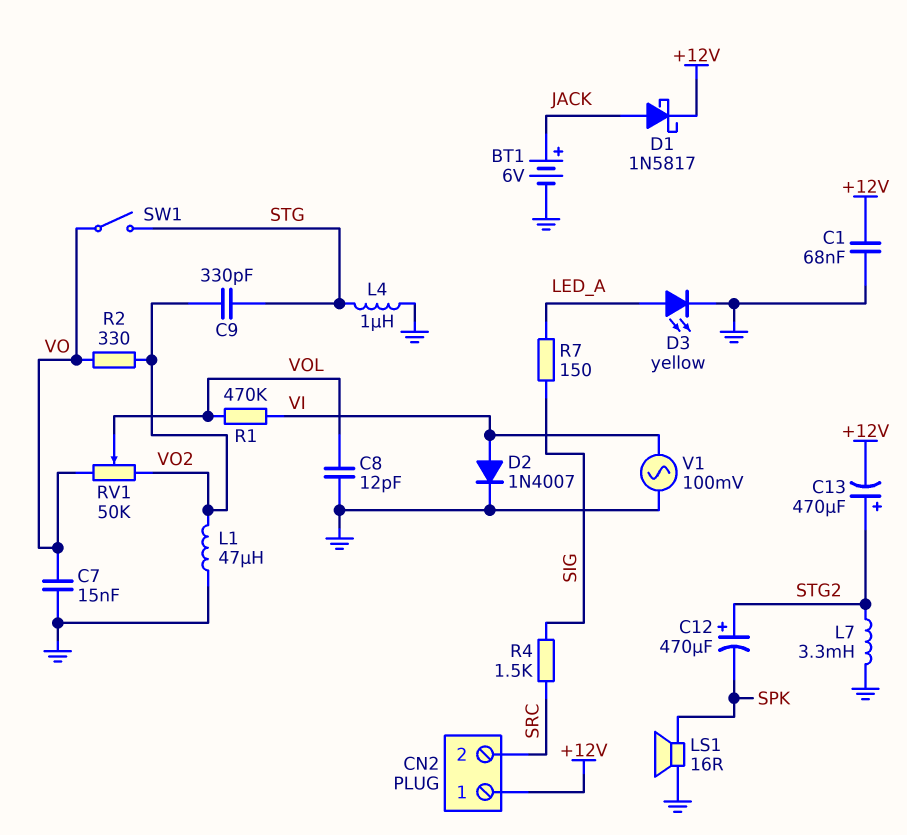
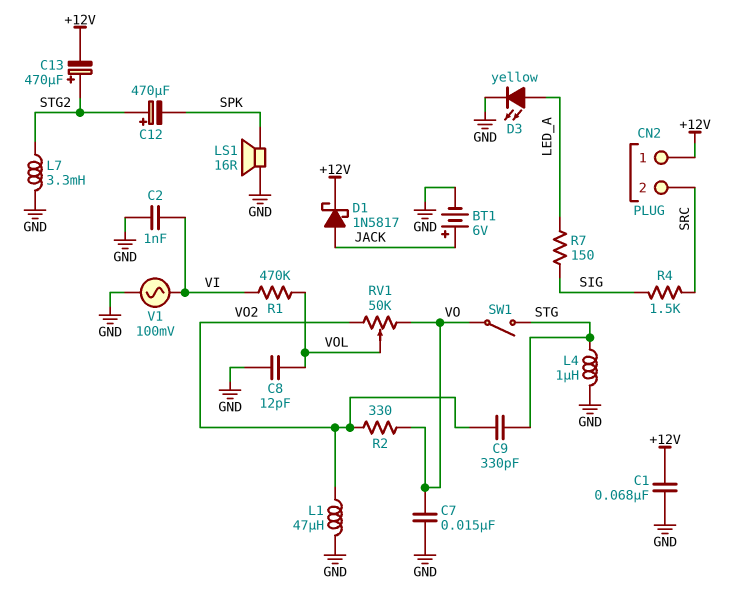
C2: none -> 1nF (GND, VI)
D2: diode 1N4007 (A VI, K GND) -> none

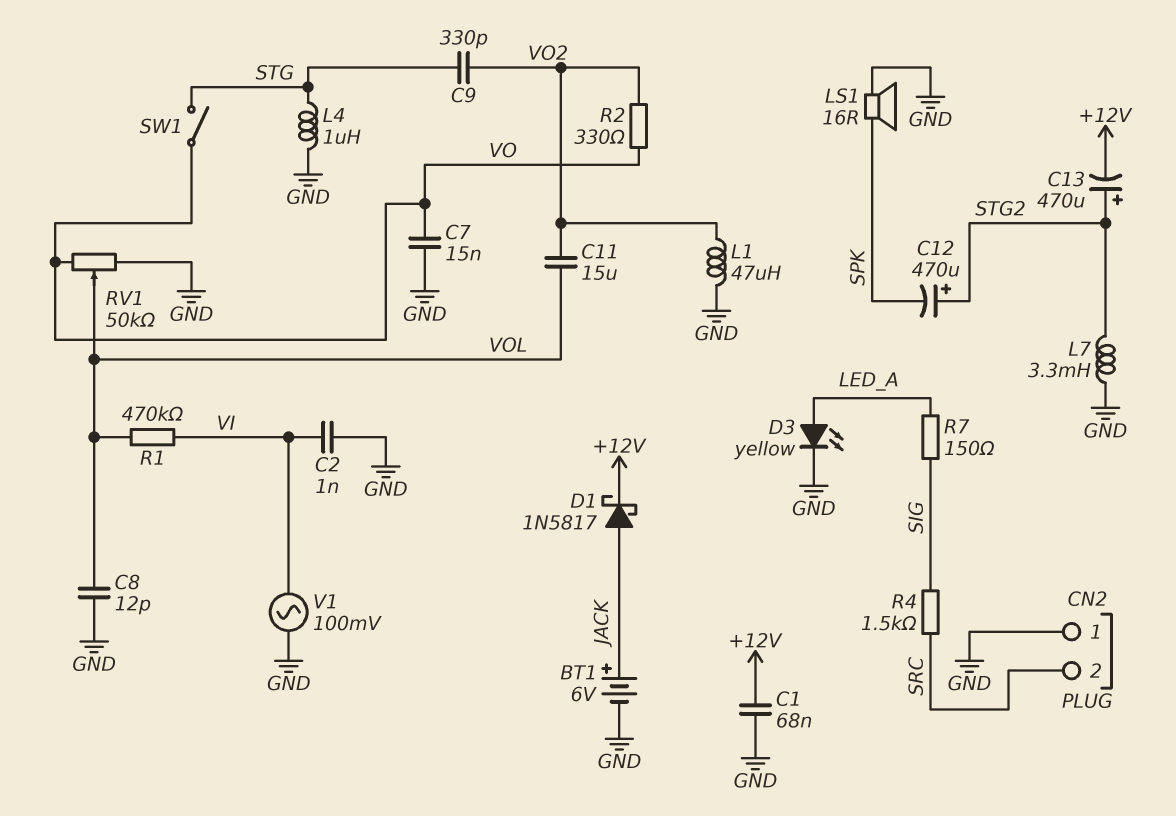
C11: none -> 15uF (VO2, VOL)
CN2 pin 1: +12V -> GND
RV1: 50k (VO, VO2, wiper VOL) -> 50k (GND, VO, wiper VOL)

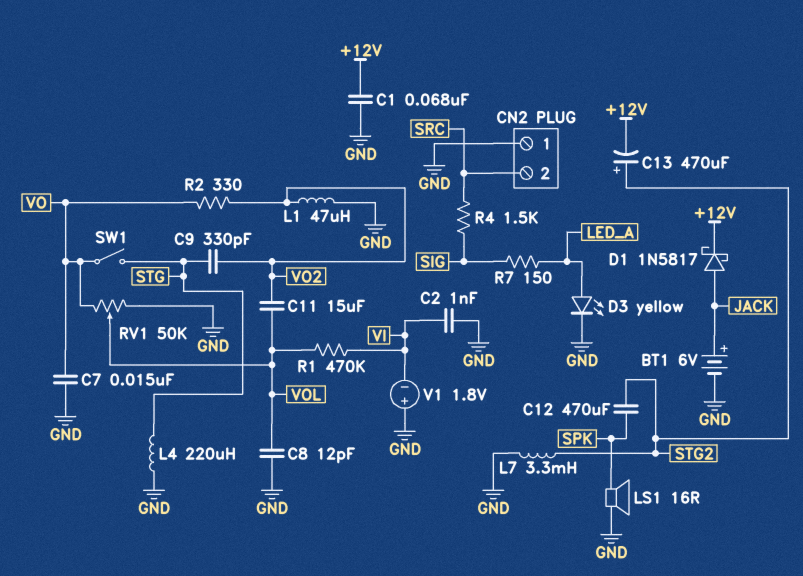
C12: 470uF (plus STG2, minus SPK) -> 470uF (SPK, STG2)
L4: 1uH (GND, STG) -> 220uH (GND, STG)
V1: AC 100mV (GND, VI) -> 1.8V (plus GND, minus VI)

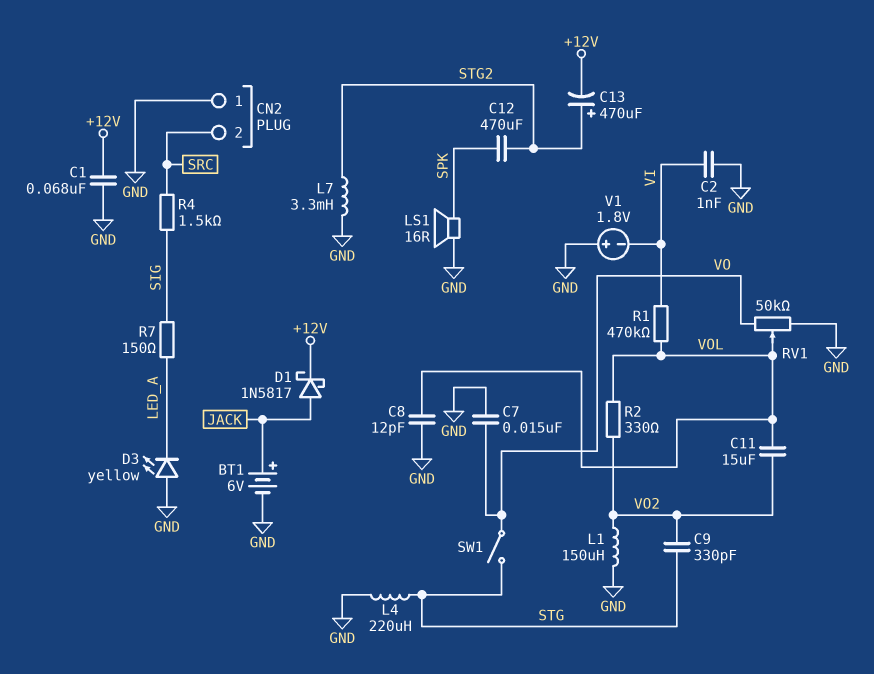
D3: LED yellow (A LED_A, K GND) -> LED yellow (A GND, K LED_A)
L1: 47uH (GND, VO2) -> 150uH (GND, VO2)
R2: 330 (VO, VO2) -> 330 (VO2, VOL)

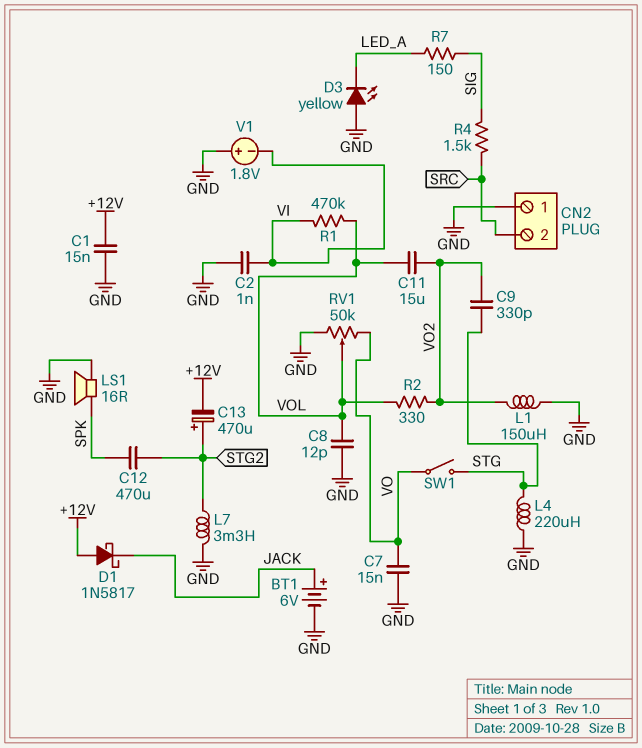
C1: 68nF (+12V, GND) -> 15nF (+12V, GND)
D1: schottky 1N5817 (A JACK, K +12V) -> schottky 1N5817 (A +12V, K JACK)

